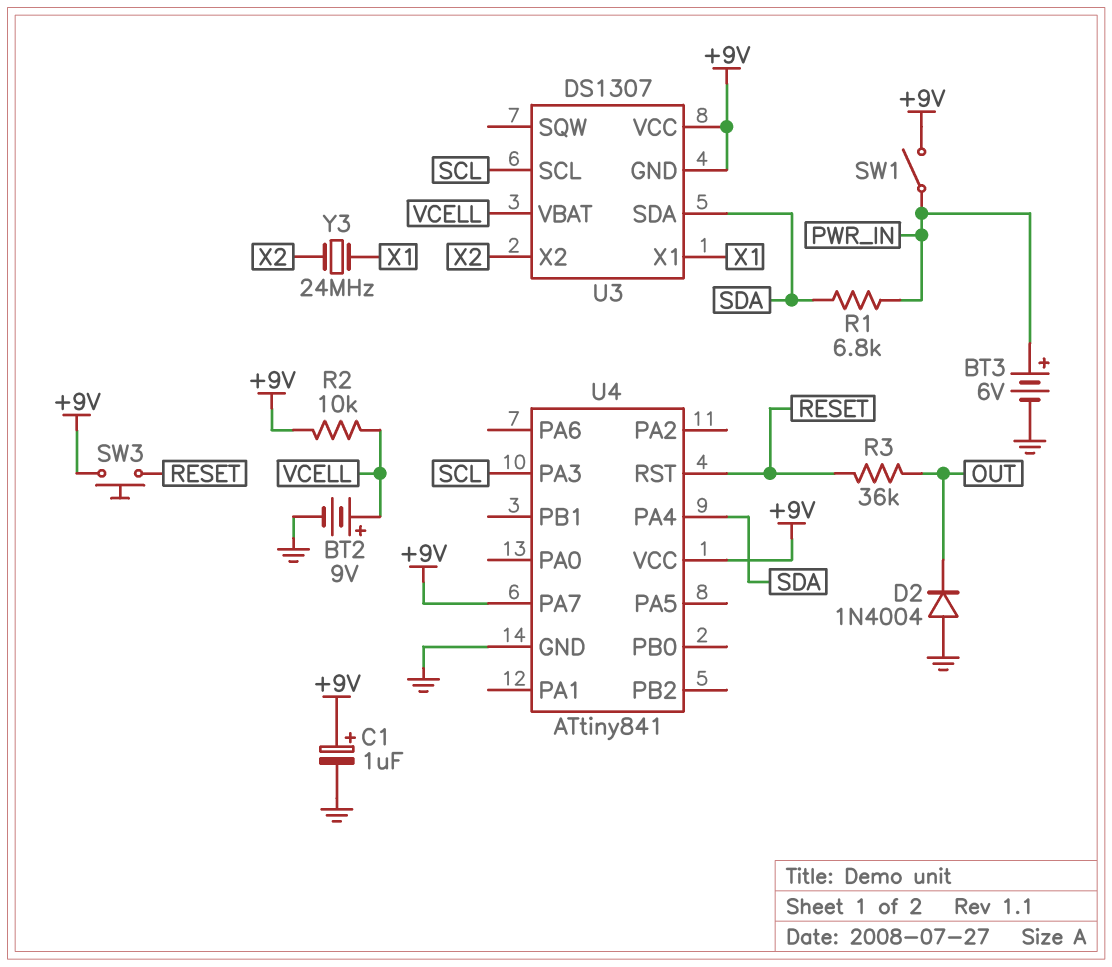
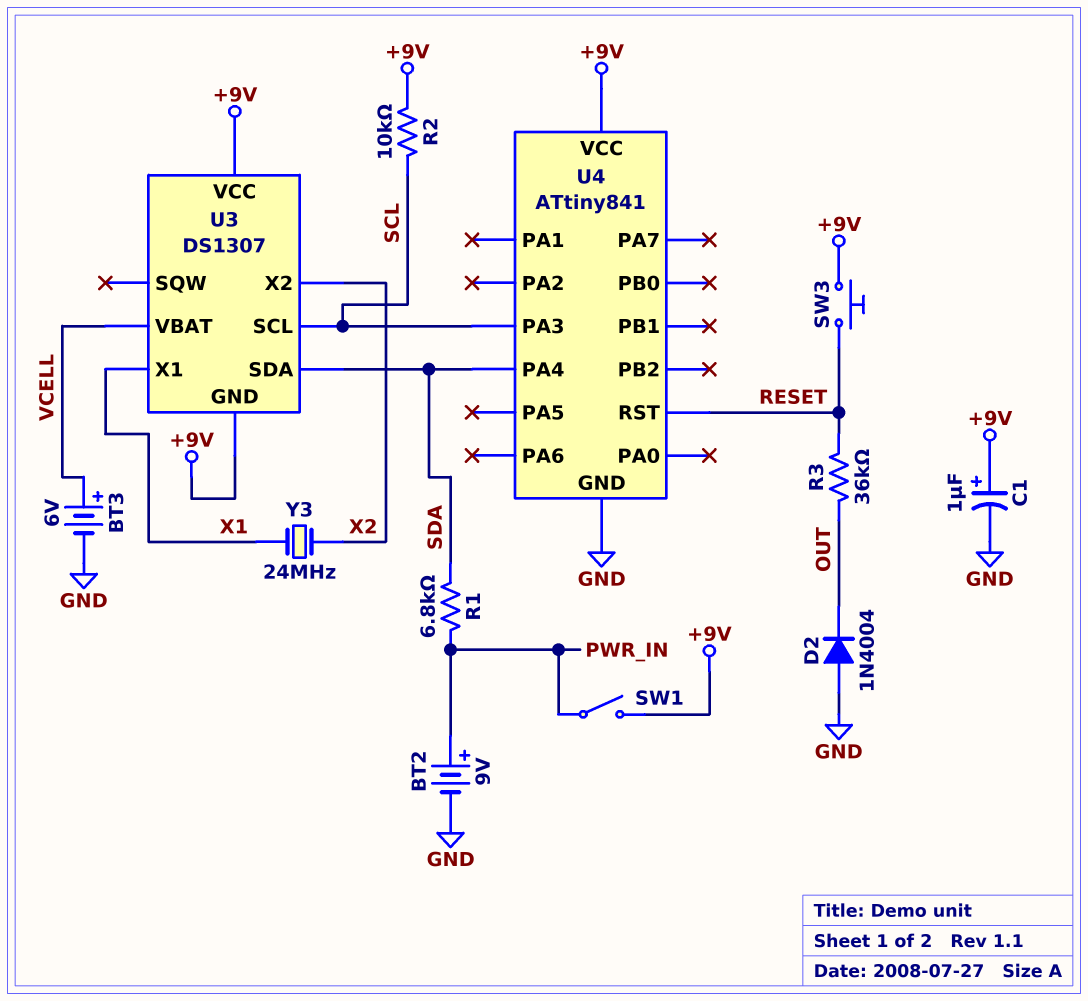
BT2: 9V (plus VCELL, minus GND) -> 9V (plus PWR_IN, minus GND)
BT3: 6V (plus PWR_IN, minus GND) -> 6V (plus VCELL, minus GND)
R2: 10k (+9V, VCELL) -> 10k (+9V, SCL)
U4 pin PA7: +9V -> none

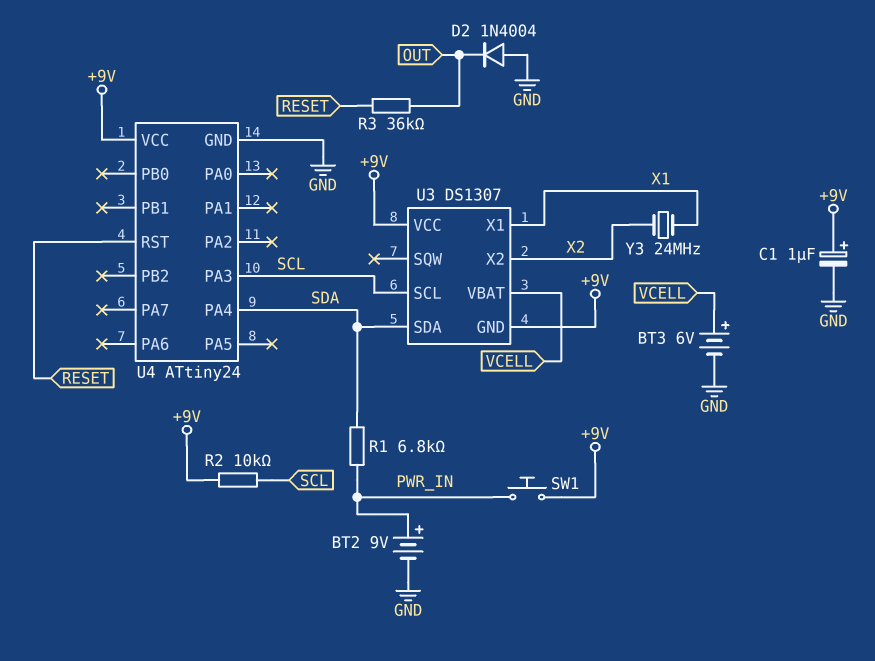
SW1: switch (+9V, PWR_IN) -> button (+9V, PWR_IN)
SW3: button (+9V, RESET) -> none
U4: ATtiny841 -> ATtiny24

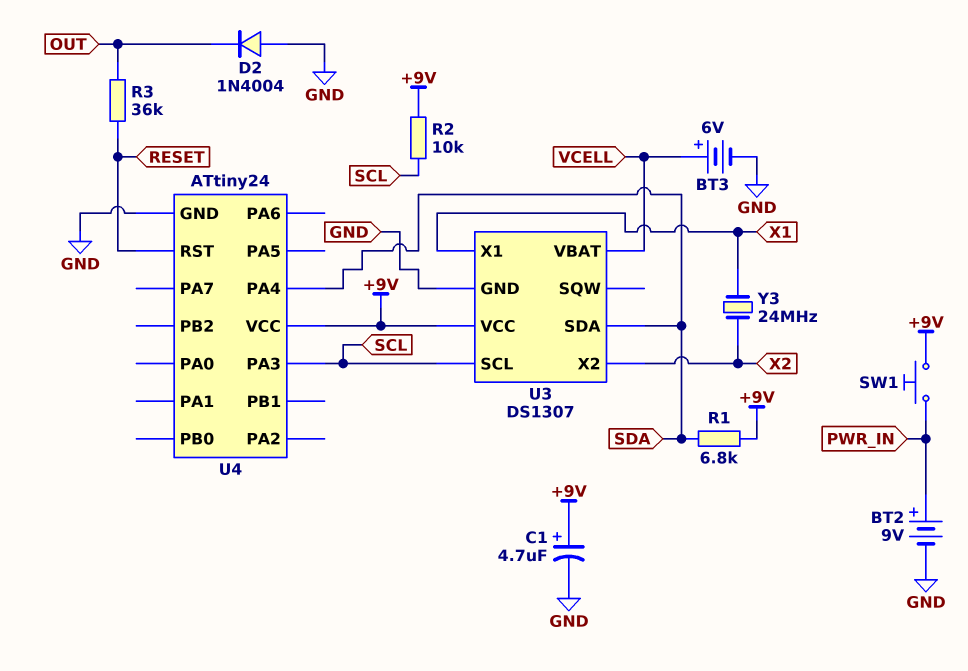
C1: 1uF (plus +9V, minus GND) -> 4.7uF (plus +9V, minus GND)
R1: 6.8k (PWR_IN, SDA) -> 6.8k (+9V, SDA)
U3 pin GND: +9V -> GND

